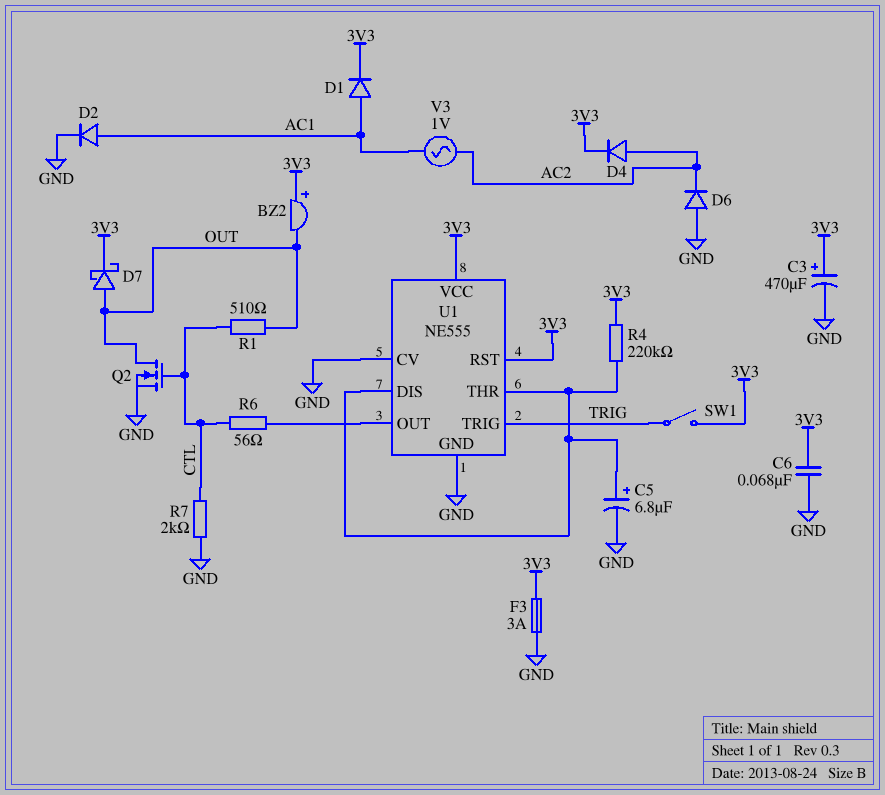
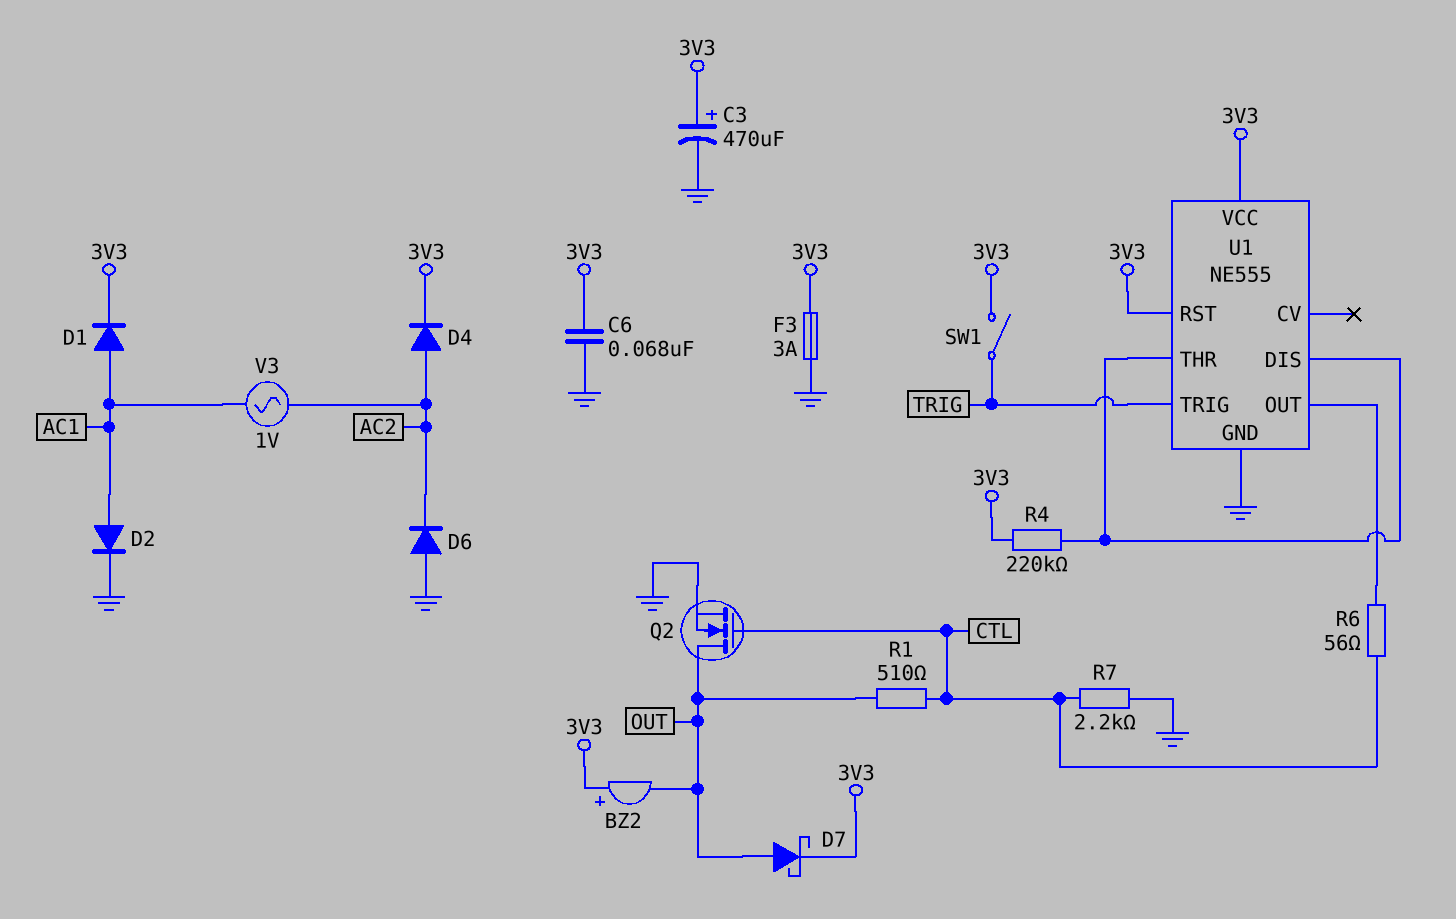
C5: 6.8uF (plus U1/DIS, minus GND) -> none
R7: 2k (CTL, GND) -> 2.2k (CTL, GND)
U1 pin CV: GND -> none

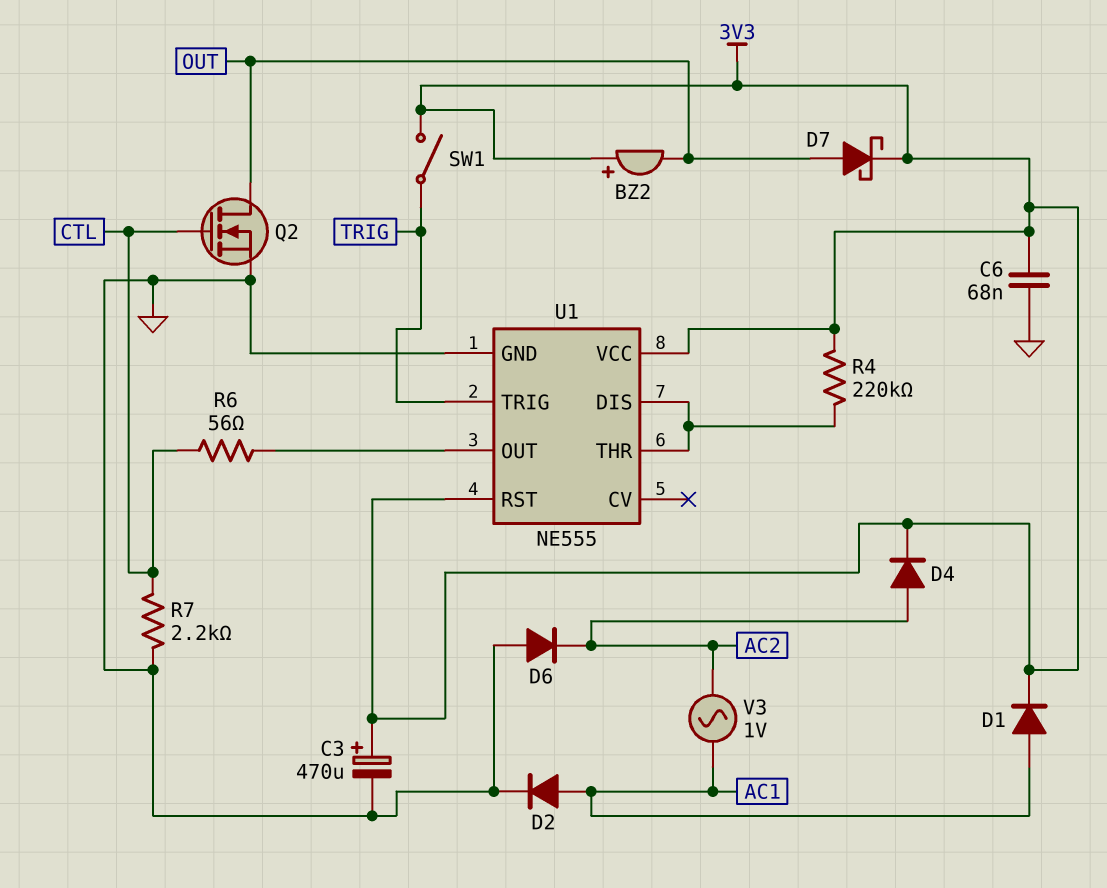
F3: 3A (3V3, GND) -> none
R1: 510 (CTL, OUT) -> none

